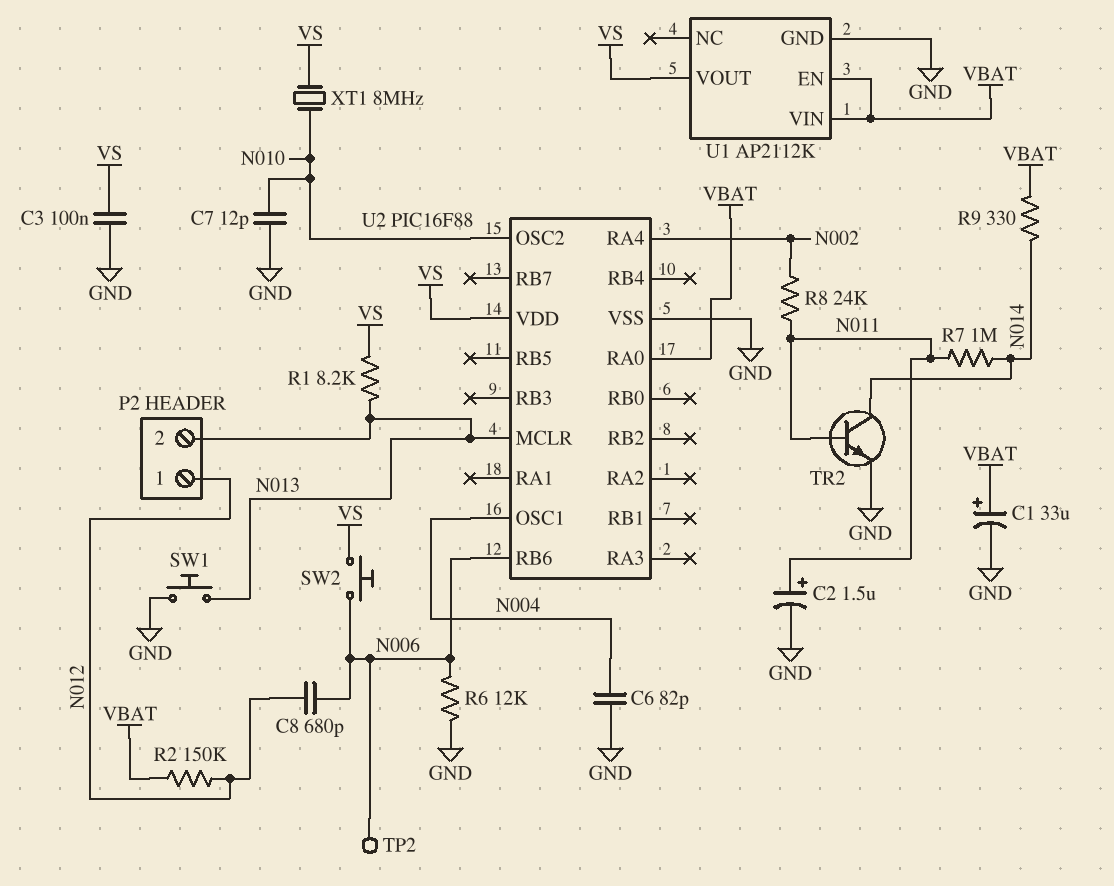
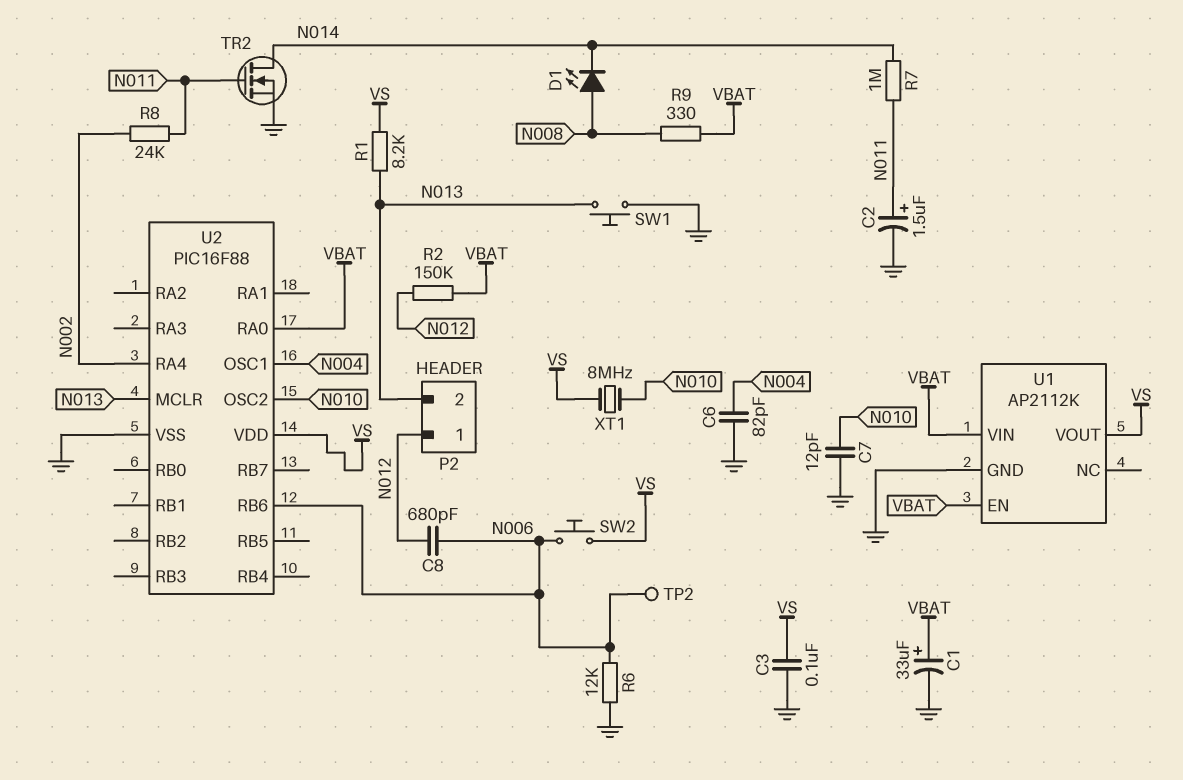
D1: none -> LED (A N008, K N014)
R9: 330 (N014, VBAT) -> 330 (N008, VBAT)
TR2: NPN (B N011, C N014, E GND) -> NMOS (G N011, D N014, S GND)

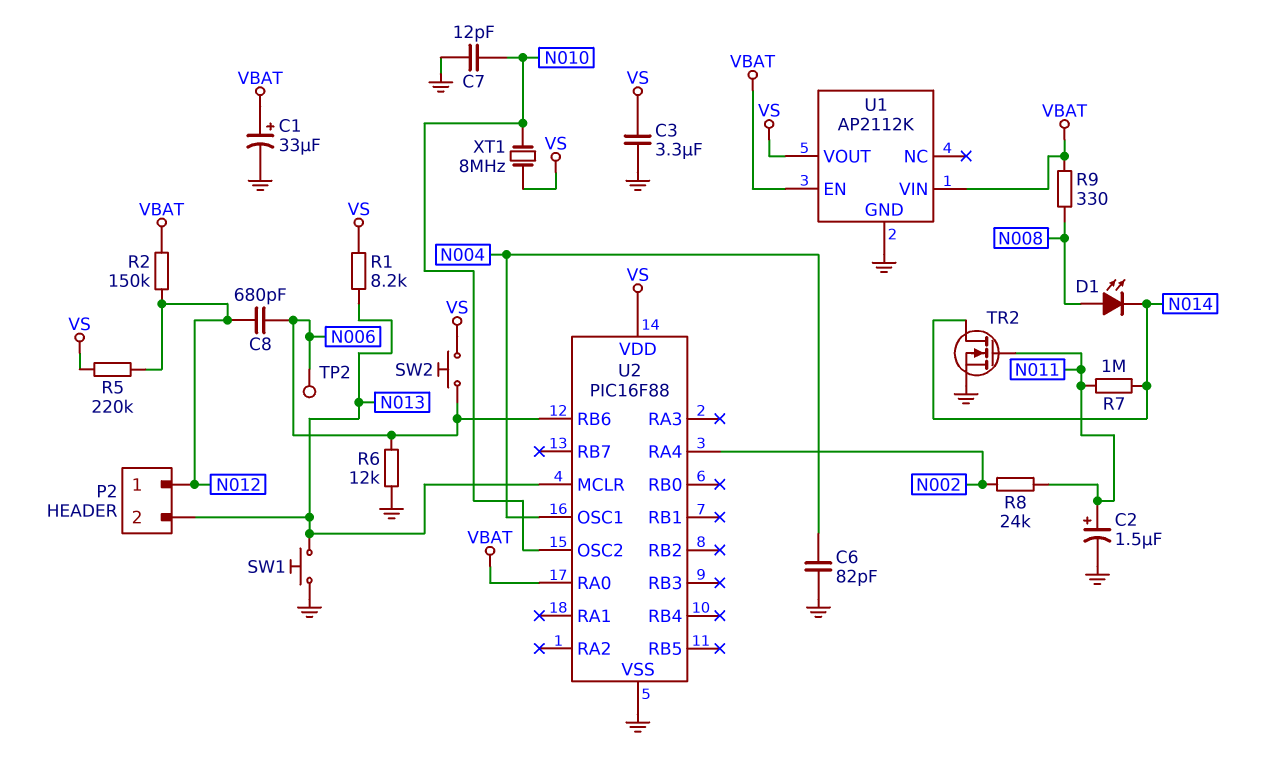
C3: 100nF (GND, VS) -> 3.3uF (GND, VS)
R5: none -> 220k (N012, VS)

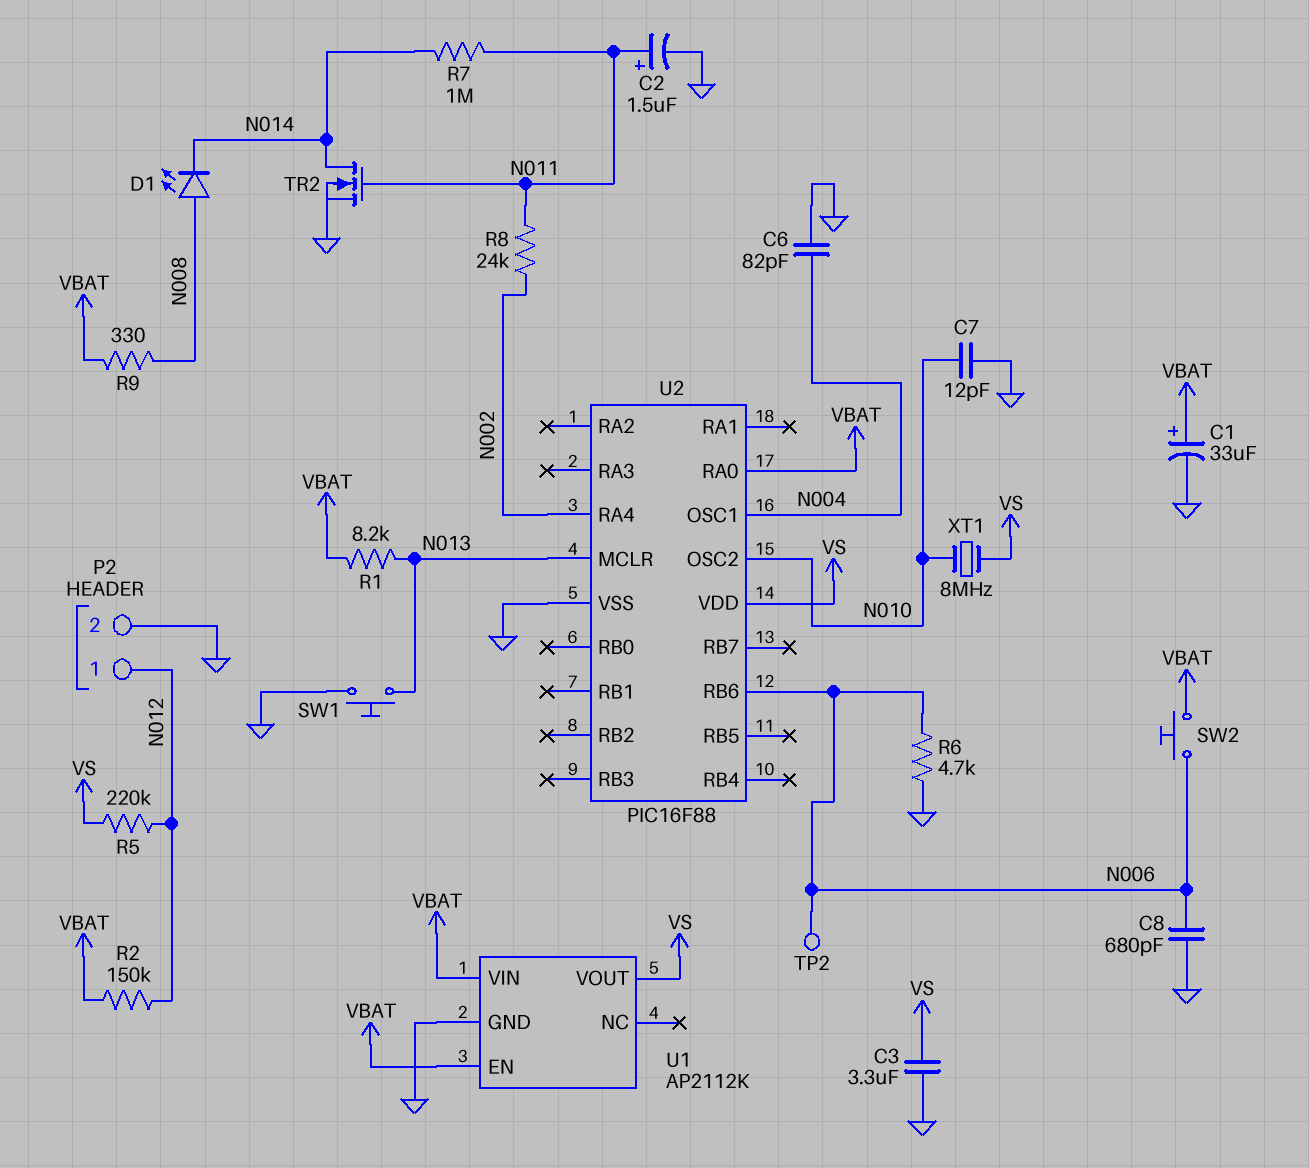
C8: 680pF (N006, N012) -> 680pF (GND, N006)
P2 pin 2: N013 -> GND
R1: 8.2k (N013, VS) -> 8.2k (N013, VBAT)
R6: 12k (GND, N006) -> 4.7k (GND, N006)
SW2: button (N006, VS) -> button (N006, VBAT)

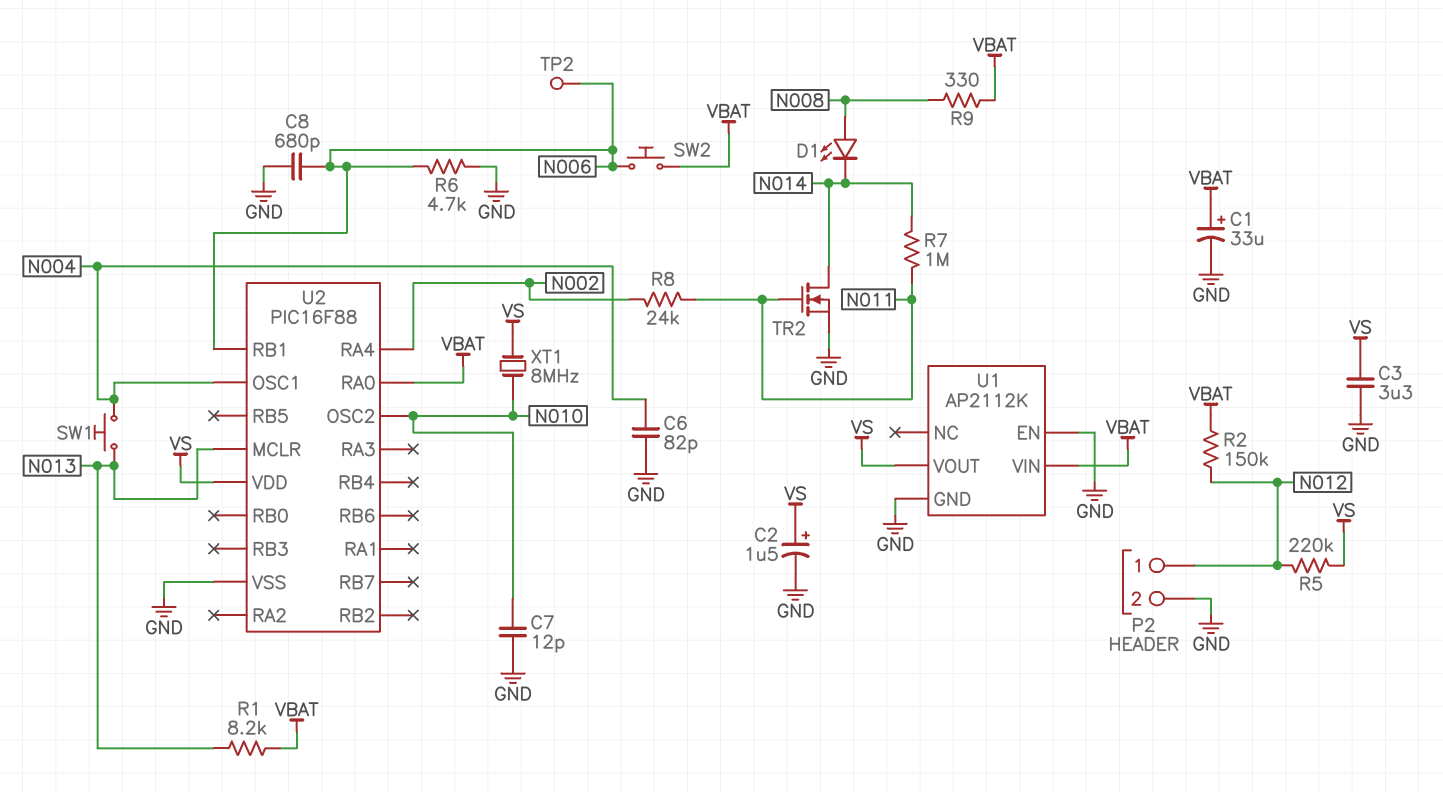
C2: 1.5uF (plus N011, minus GND) -> 1.5uF (plus VS, minus GND)
SW1: button (GND, N013) -> button (N004, N013)
U1 pin EN: VBAT -> GND
U2 pin RB1: none -> N006
U2 pin RB6: N006 -> none

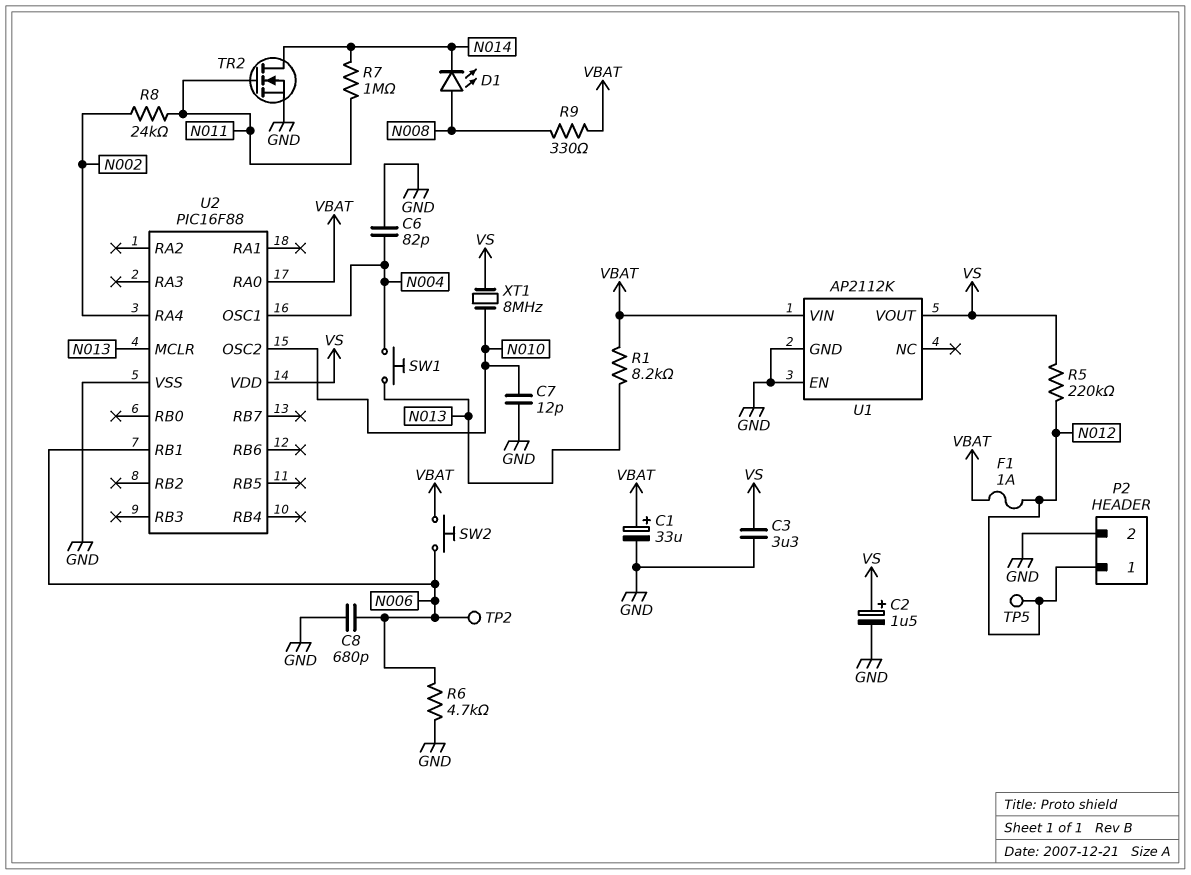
F1: none -> 1A (N012, VBAT)
R2: 150k (N012, VBAT) -> none
TP5: none -> test point (N012)

